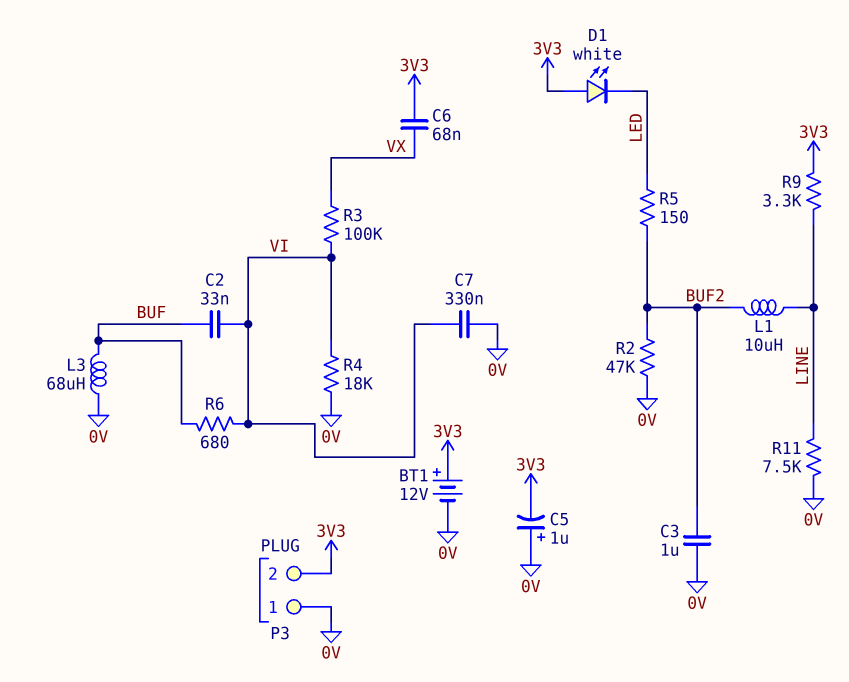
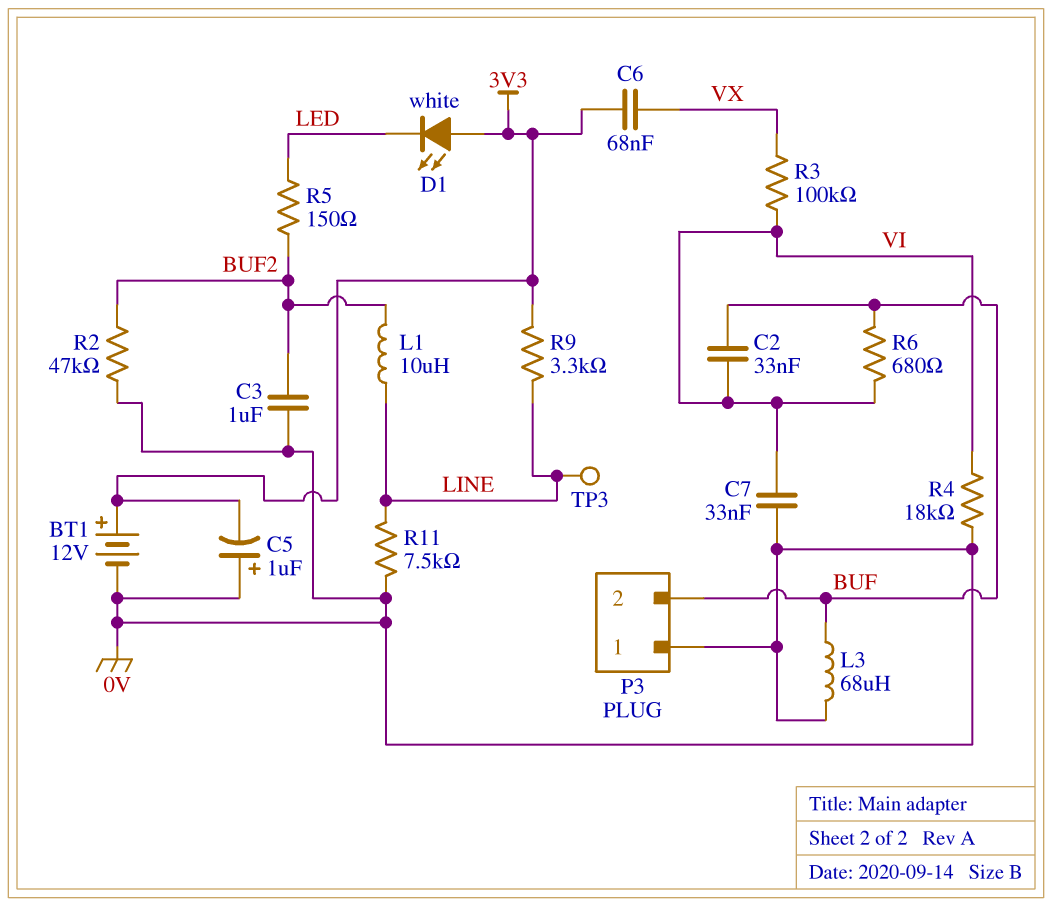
C7: 330nF (0V, VI) -> 33nF (0V, VI)
P3 pin 2: 3V3 -> BUF
TP3: none -> test point (LINE)

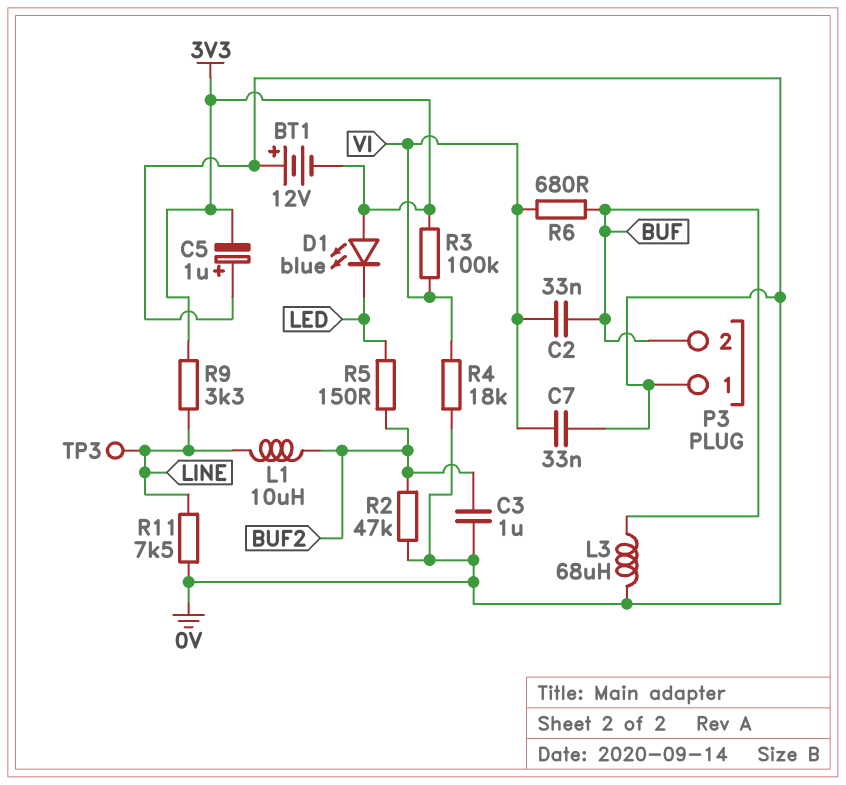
BT1: 12V (plus 3V3, minus 0V) -> 12V (plus 0V, minus 3V3)
C6: 68nF (3V3, VX) -> none
D1: LED white (A 3V3, K LED) -> LED blue (A 3V3, K LED)
R3: 100k (VI, VX) -> 100k (3V3, VI)

